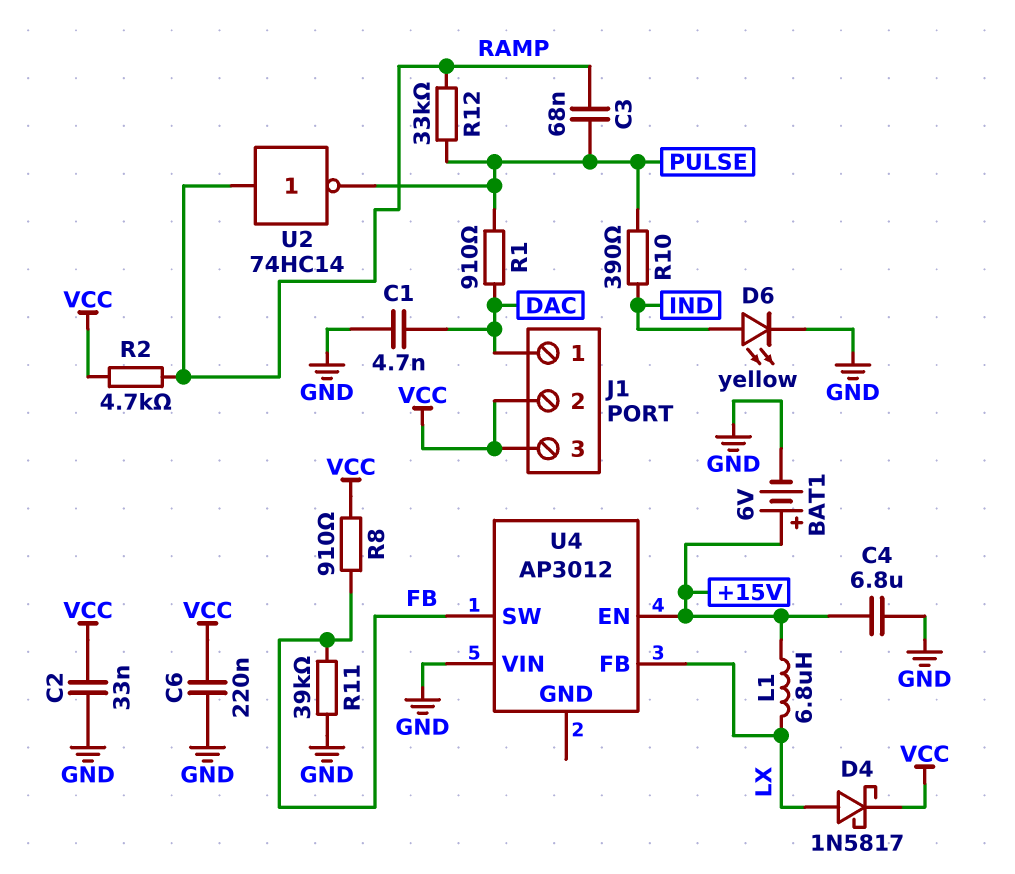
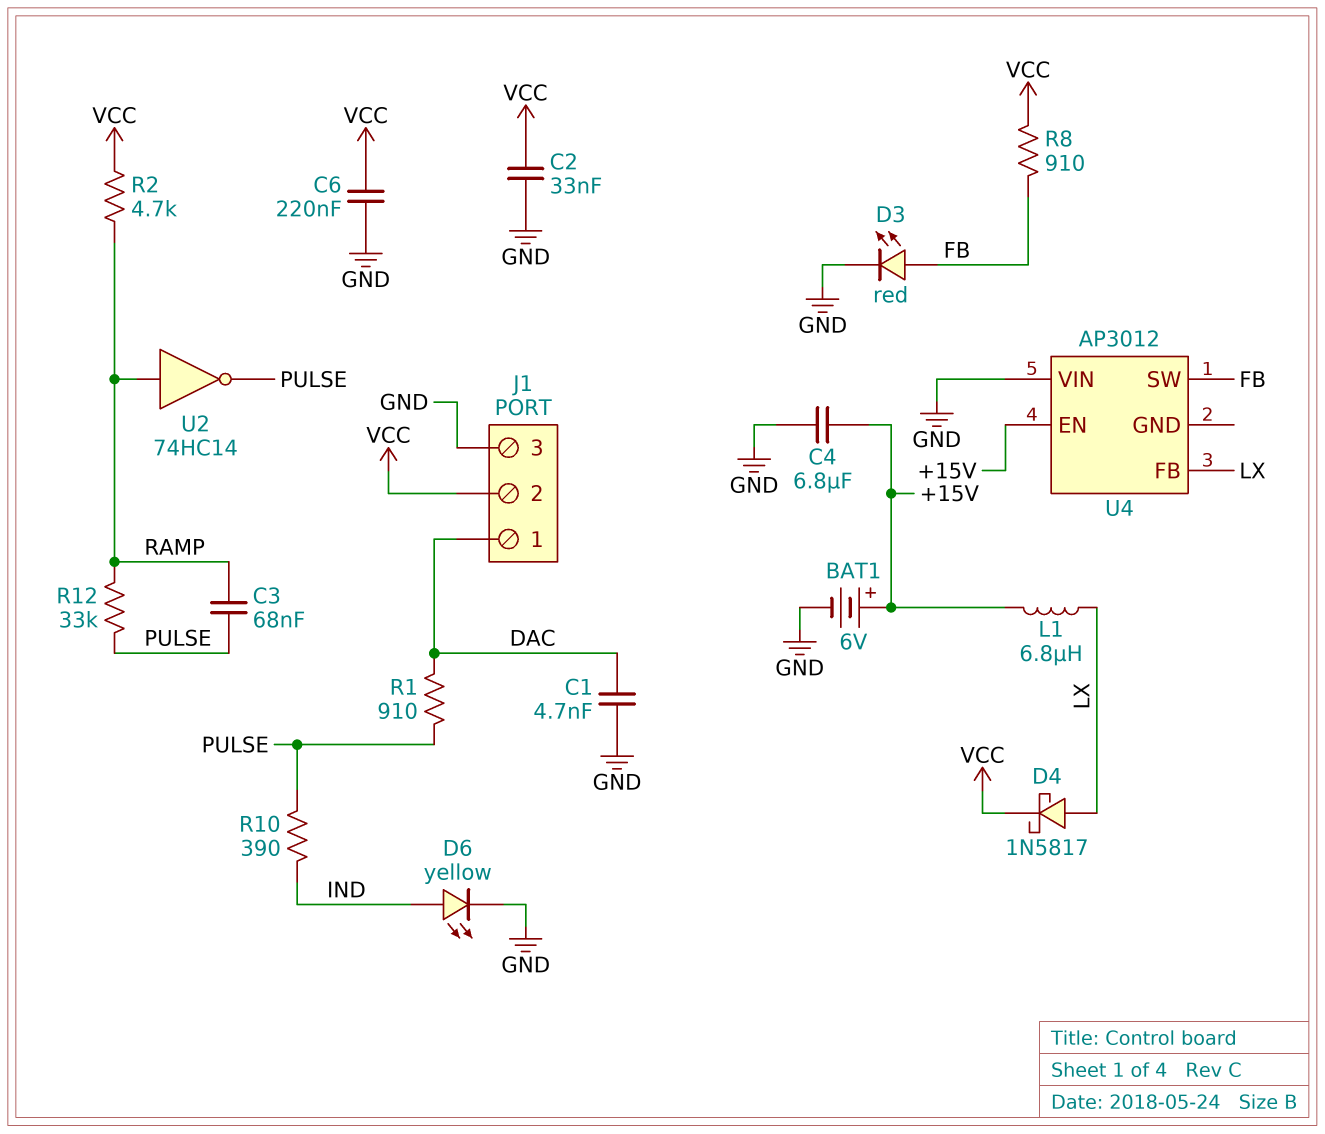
D3: none -> LED red (A FB, K GND)
J1 pin 3: VCC -> GND
R11: 39k (FB, GND) -> none

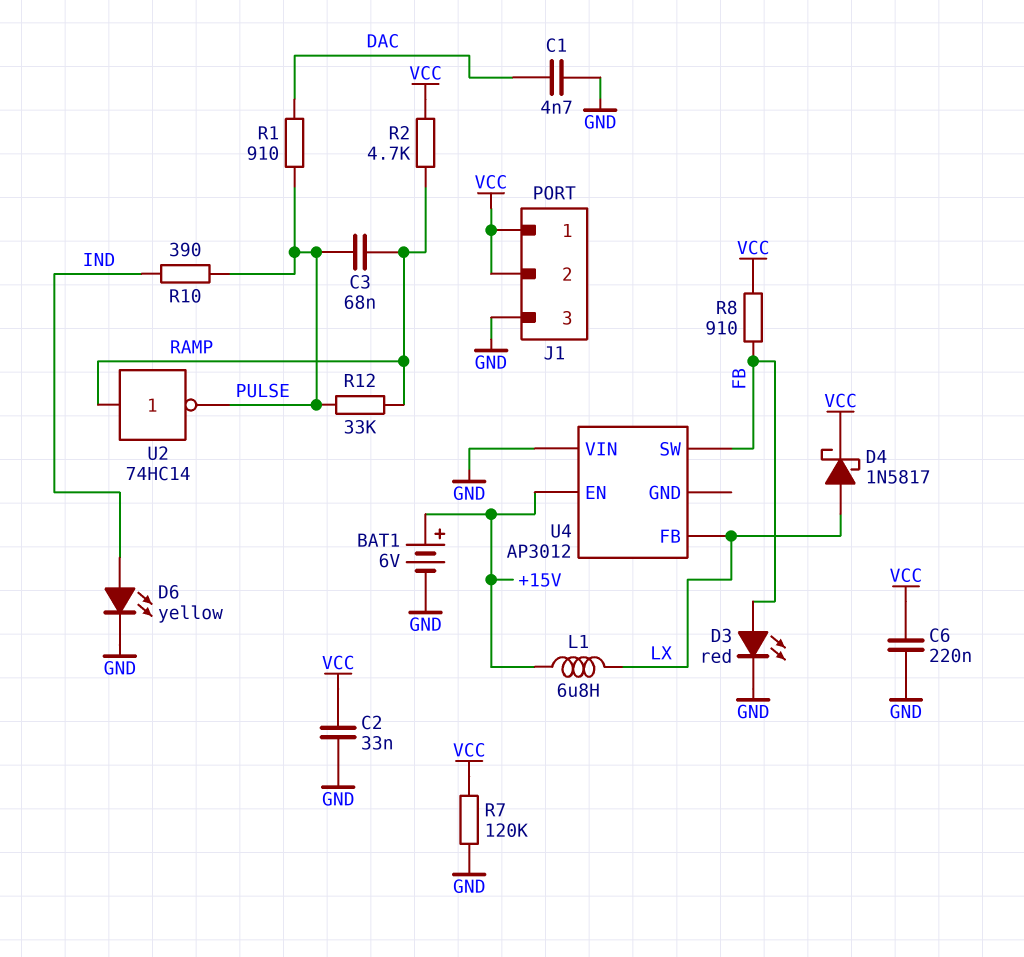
C4: 6.8uF (+15V, GND) -> none
J1 pin 1: DAC -> VCC
R7: none -> 120k (GND, VCC)

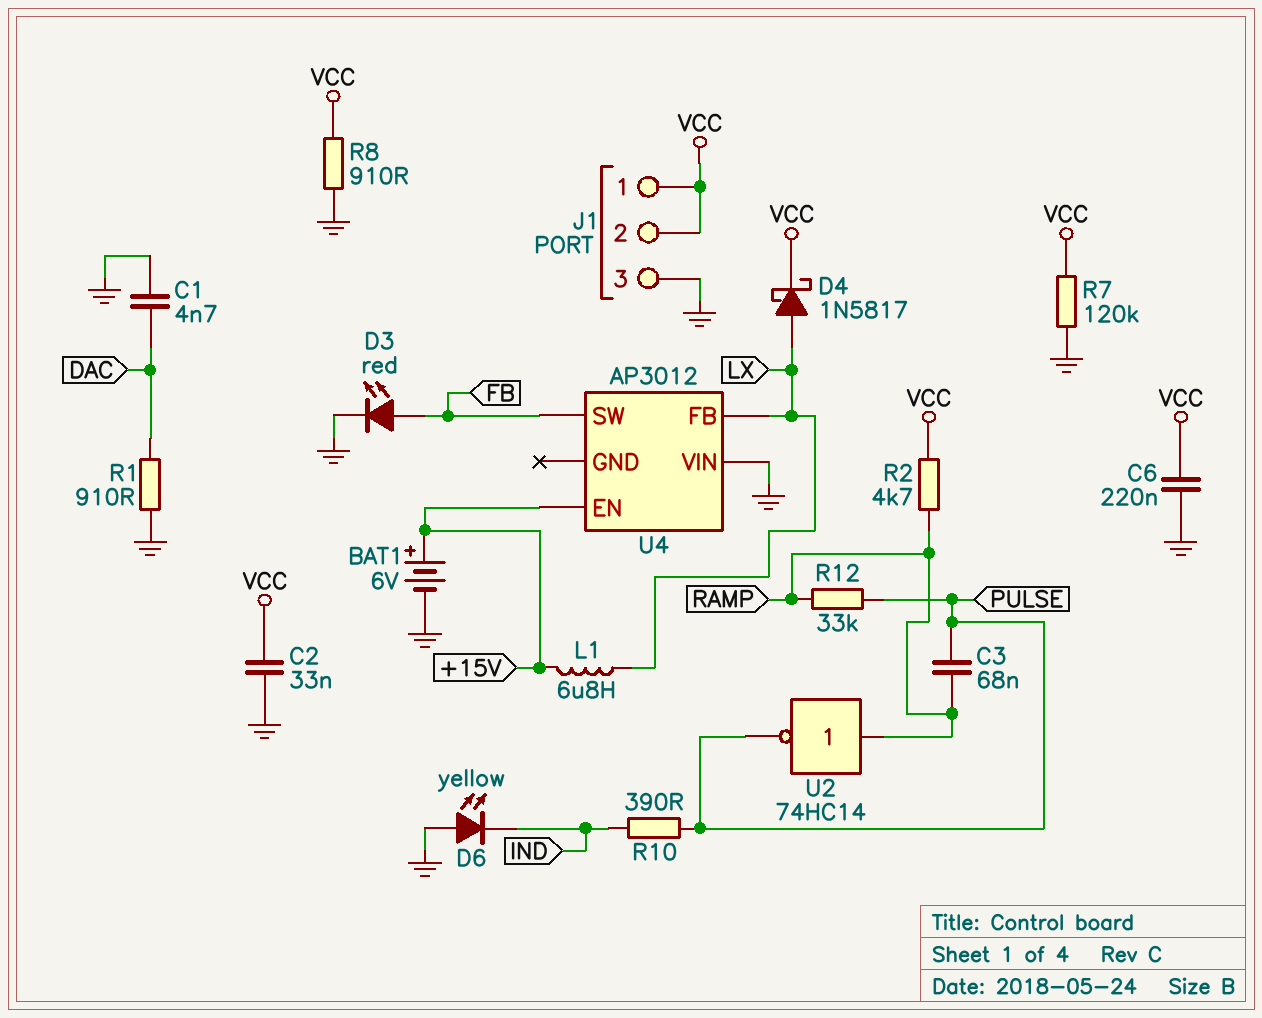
D6: LED yellow (A IND, K GND) -> LED yellow (A GND, K IND)
R1: 910 (DAC, PULSE) -> 910 (DAC, GND)
R8: 910 (FB, VCC) -> 910 (GND, VCC)

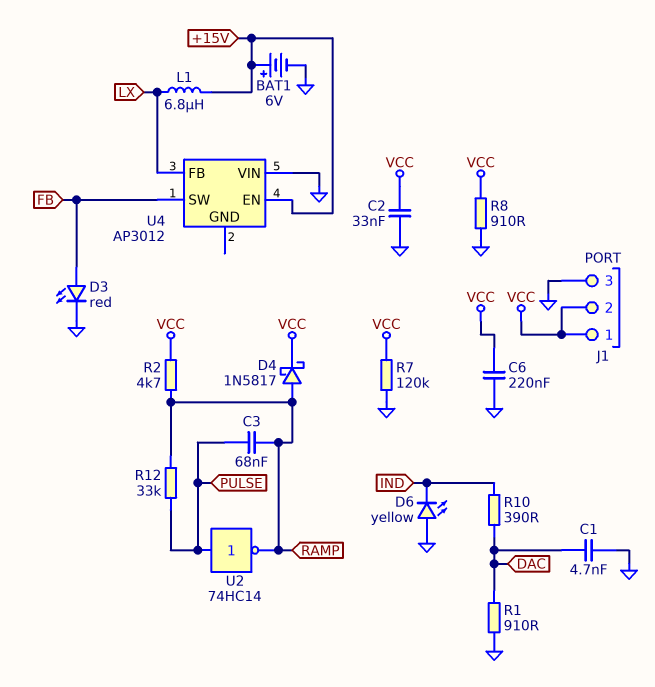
D4: schottky 1N5817 (A LX, K VCC) -> schottky 1N5817 (A RAMP, K VCC)
R10: 390 (IND, PULSE) -> 390 (DAC, IND)
U2: NOT 74HC14 (in RAMP, out PULSE) -> NOT 74HC14 (in PULSE, out RAMP)

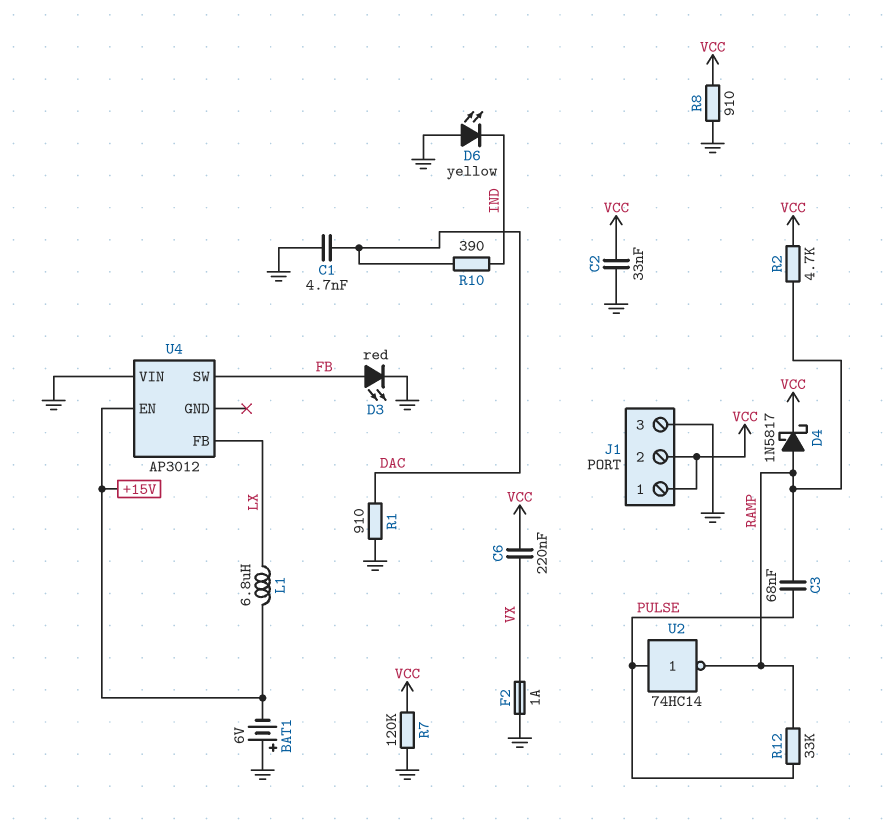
BAT1: 6V (plus +15V, minus GND) -> 6V (plus GND, minus +15V)
C6: 220nF (GND, VCC) -> 220nF (VCC, VX)
F2: none -> 1A (GND, VX)

